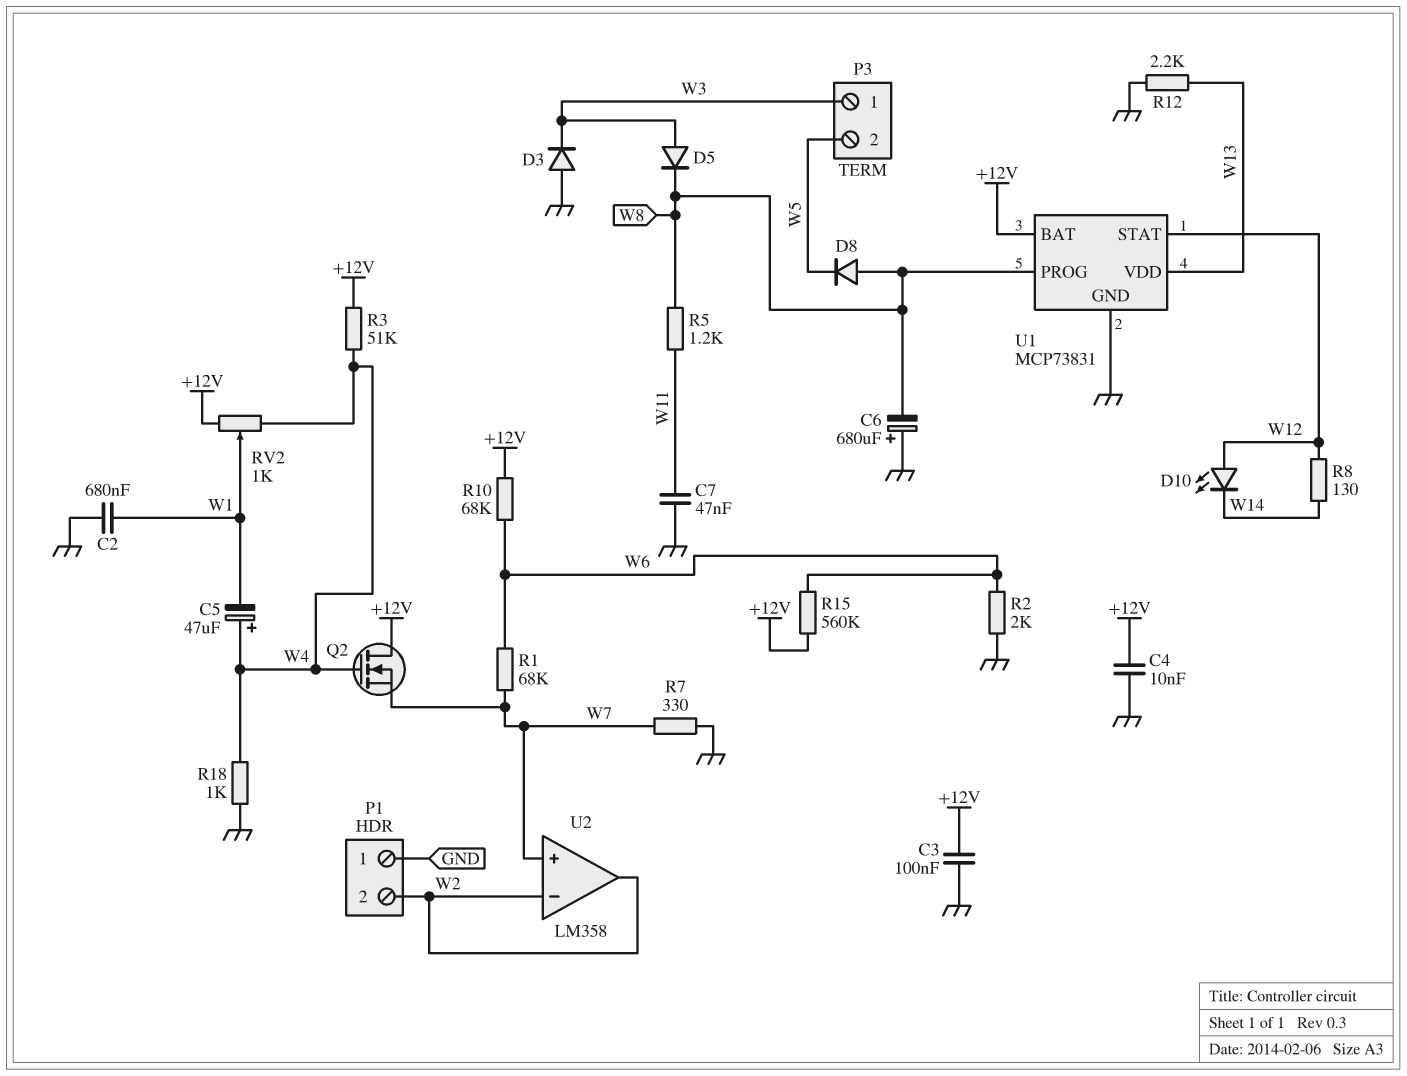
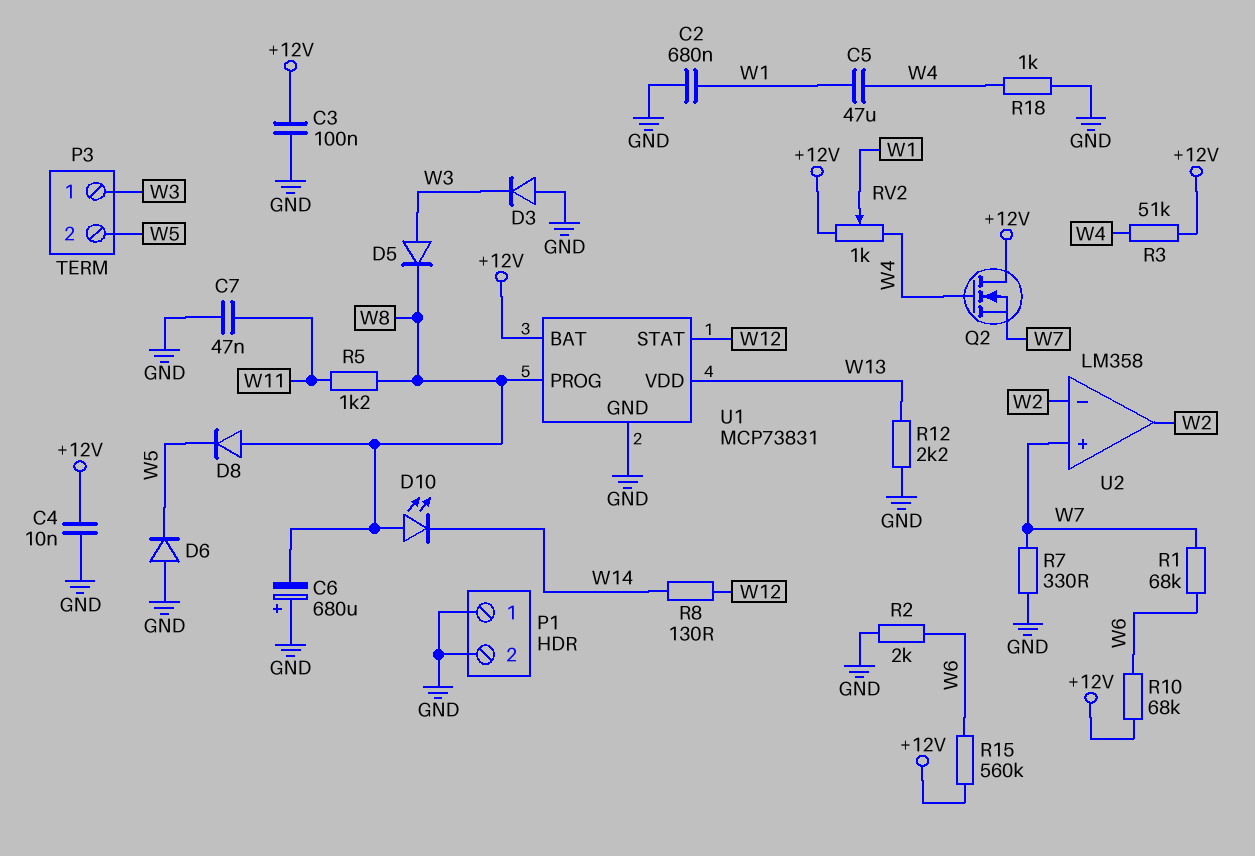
C5: 47uF (plus W4, minus W1) -> 47uF (W1, W4)
D6: none -> diode (A GND, K W5)
D10: LED (A W12, K W14) -> LED (A W8, K W14)
P1 pin 2: W2 -> GND

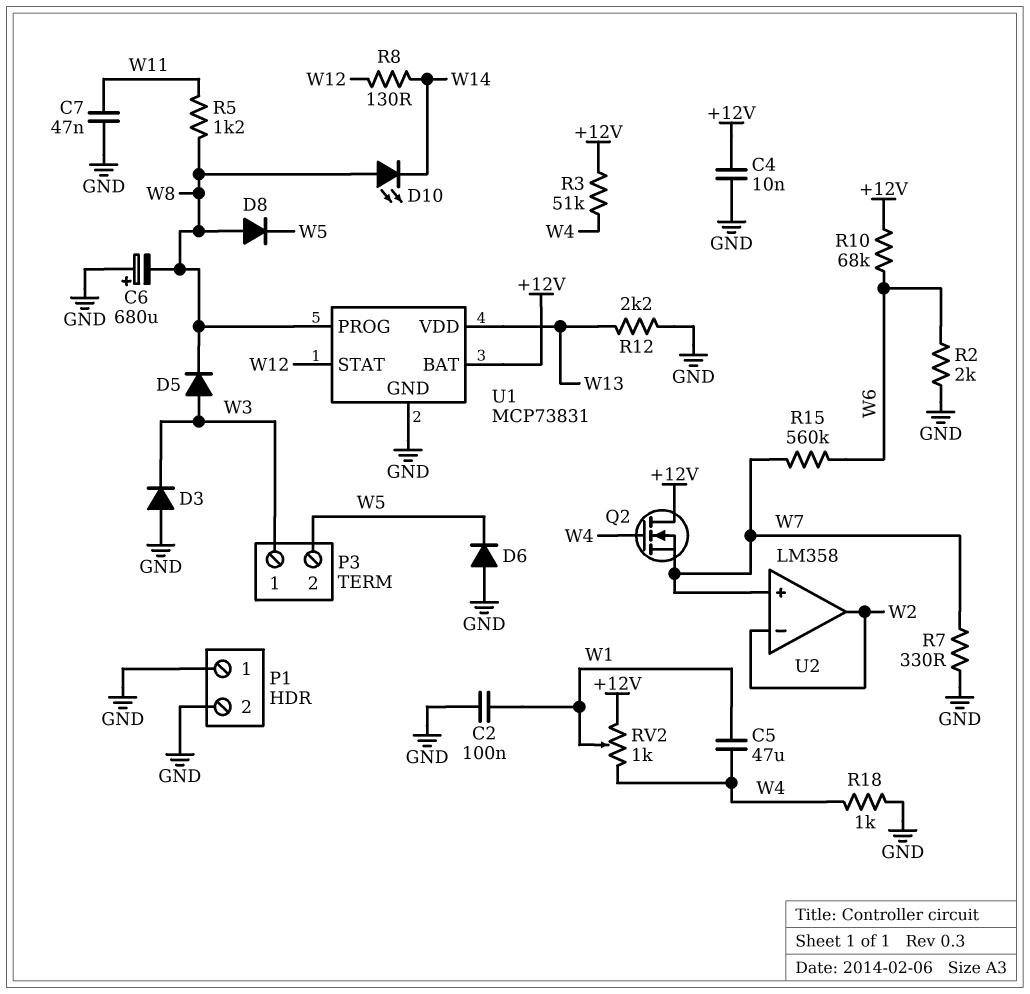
C2: 680nF (GND, W1) -> 100nF (GND, W1)
C3: 100nF (+12V, GND) -> none
R1: 68k (W6, W7) -> none
R15: 560k (+12V, W6) -> 560k (W6, W7)

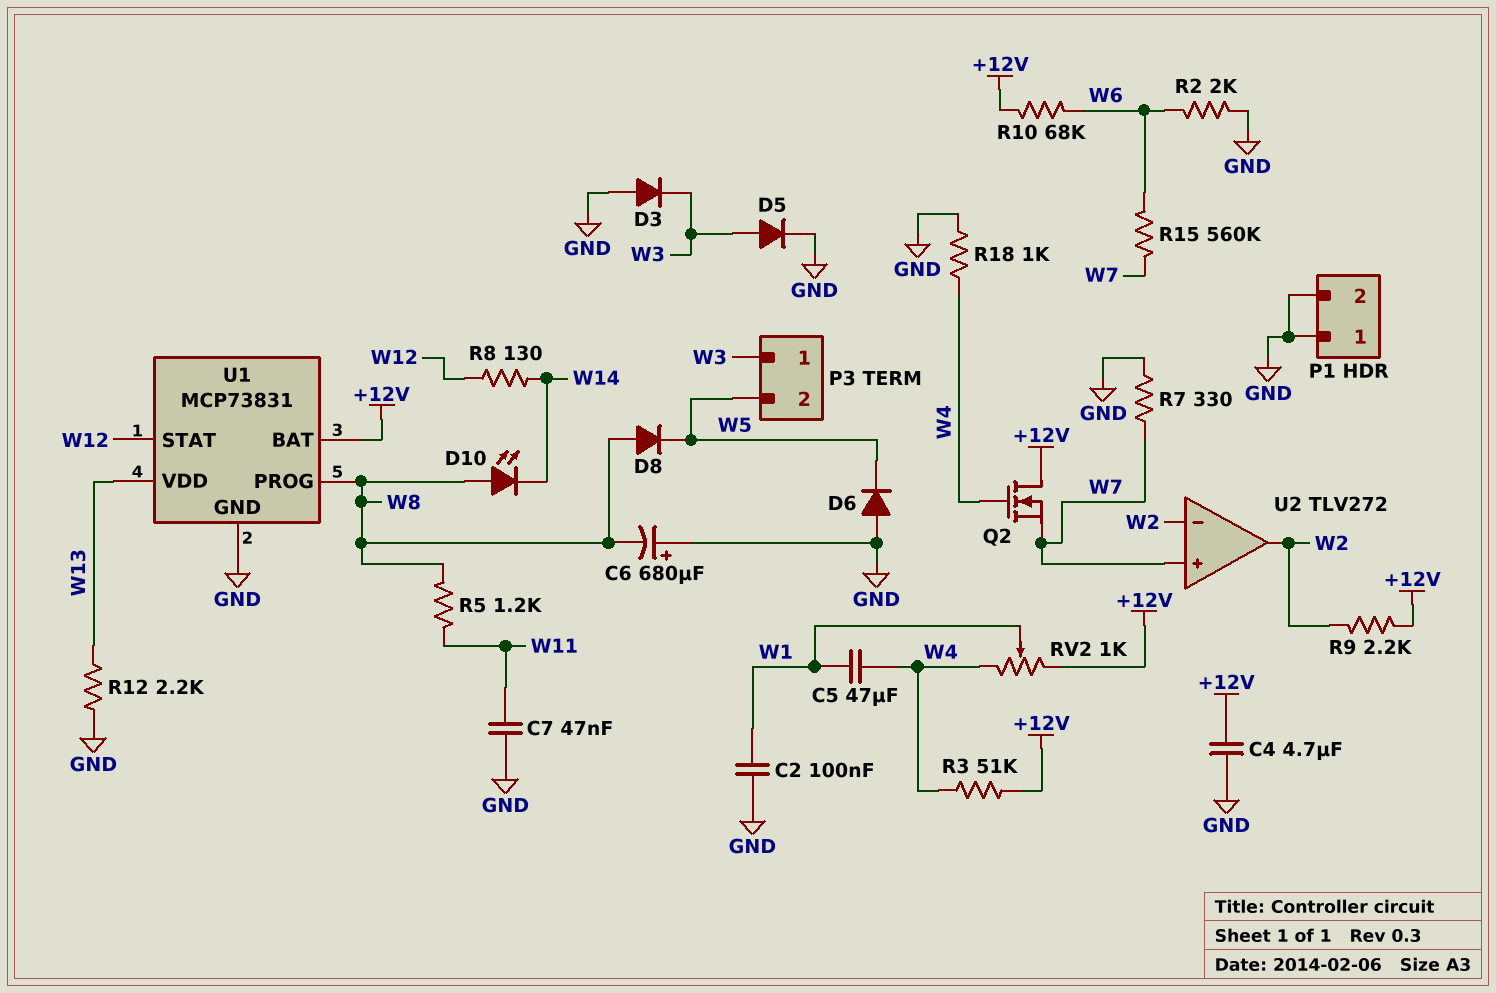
C4: 10nF (+12V, GND) -> 4.7uF (+12V, GND)
D5: diode (A W3, K W8) -> diode (A W3, K GND)
R9: none -> 2.2k (+12V, W2)
U2: LM358 -> TLV272

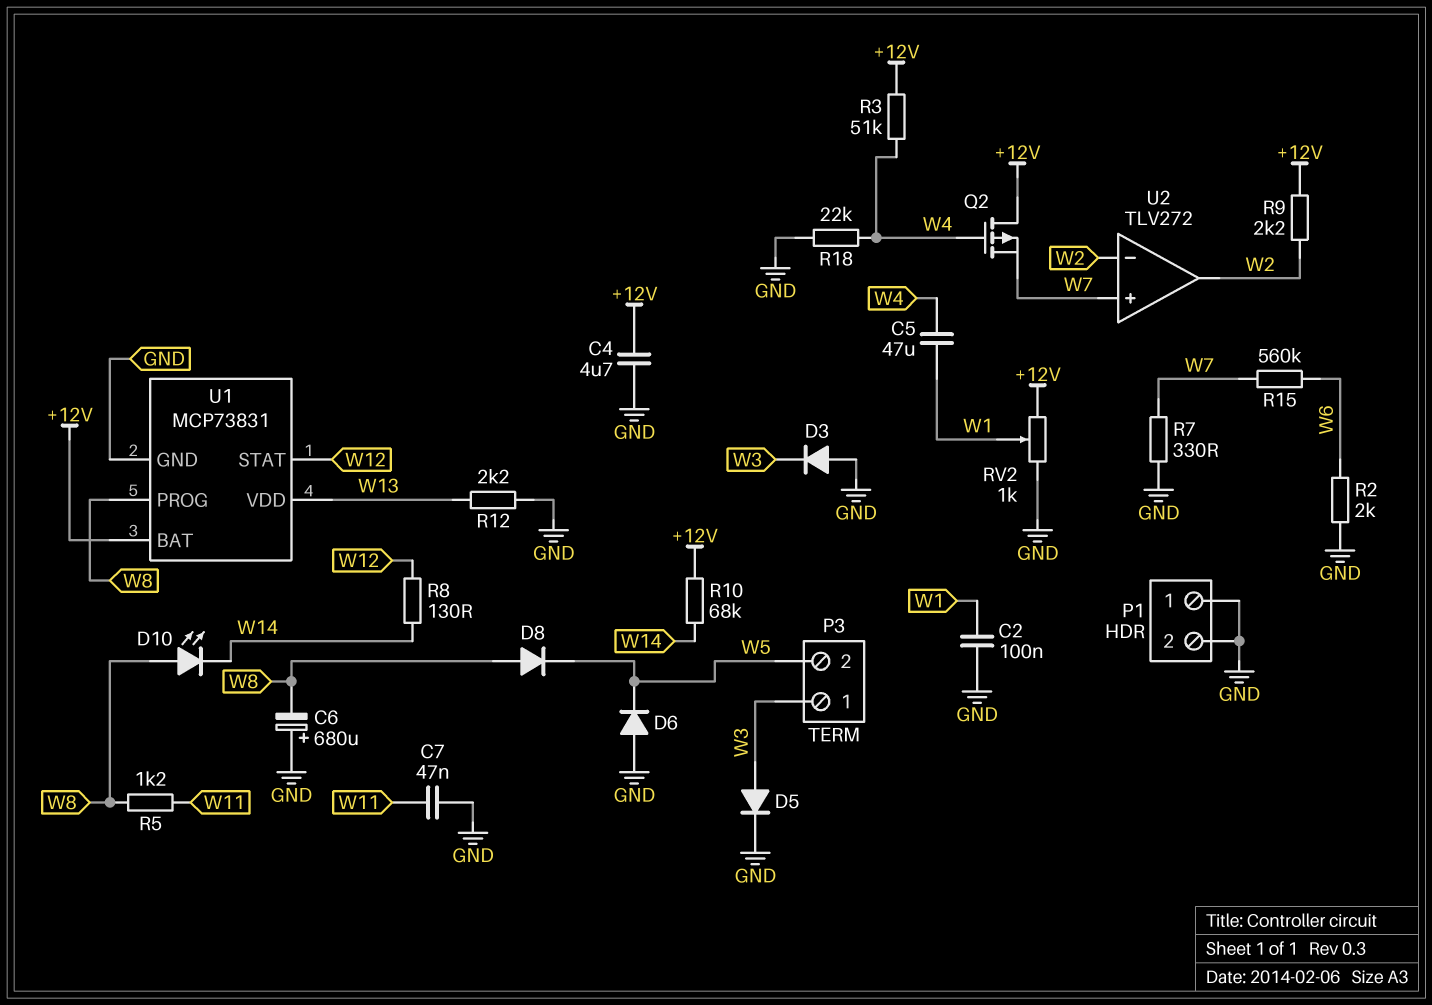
Q2: NMOS (G W4, D +12V, S W7) -> PMOS (G W4, D +12V, S W7)
R10: 68k (+12V, W6) -> 68k (+12V, W14)
R18: 1k (GND, W4) -> 22k (GND, W4)
RV2: 1k (+12V, W4, wiper W1) -> 1k (+12V, GND, wiper W1)

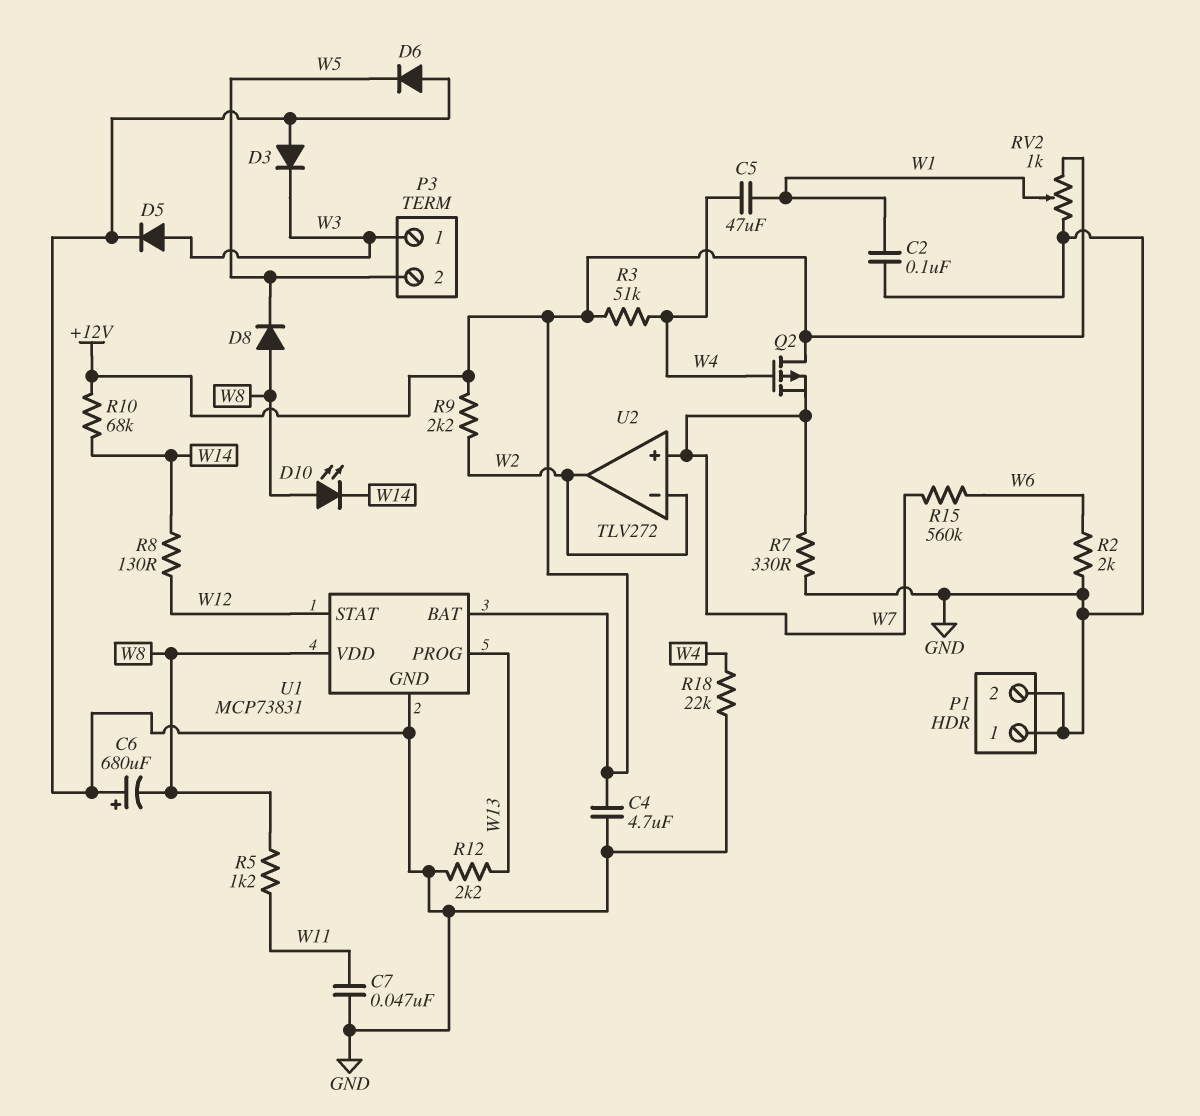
U1 pin PROG: W8 -> W13
U1 pin VDD: W13 -> W8

